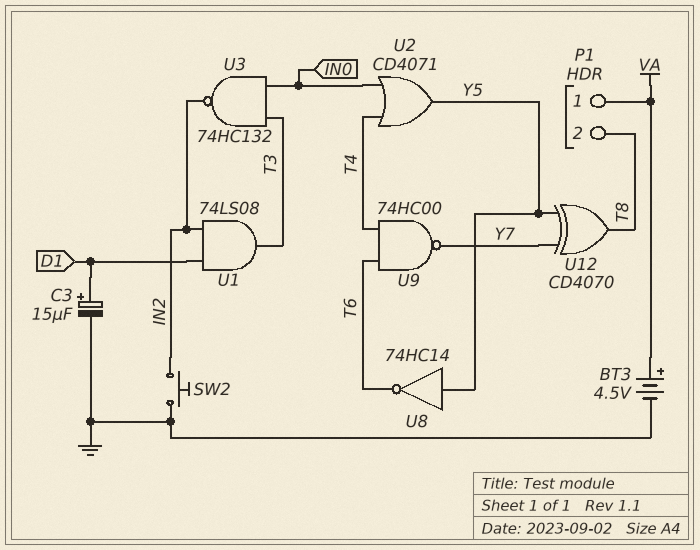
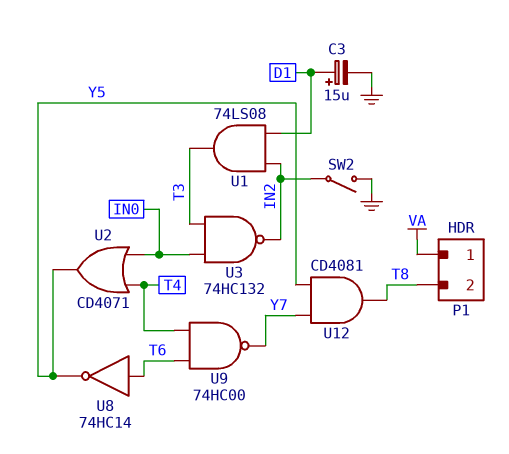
BT3: 4.5V (plus VA, minus GND) -> none
SW2: button (GND, IN2) -> switch (GND, IN2)
U8: NOT 74HC14 (in Y5, out T6) -> NOT 74HC14 (in T6, out Y5)
U12: XOR CD4070 (in Y5, in Y7, out T8) -> AND CD4081 (in Y5, in Y7, out T8)

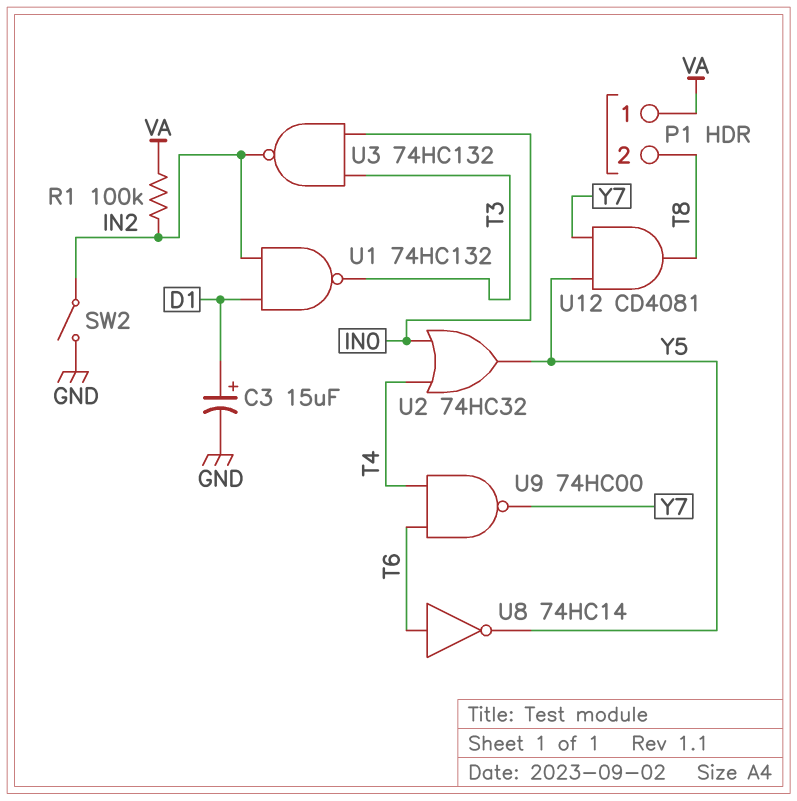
R1: none -> 100k (IN2, VA)
U1: AND 74LS08 (in D1, in IN2, out T3) -> NAND 74HC132 (in D1, in IN2, out T3)
U2: OR CD4071 (in IN0, in T4, out Y5) -> OR 74HC32 (in IN0, in T4, out Y5)

